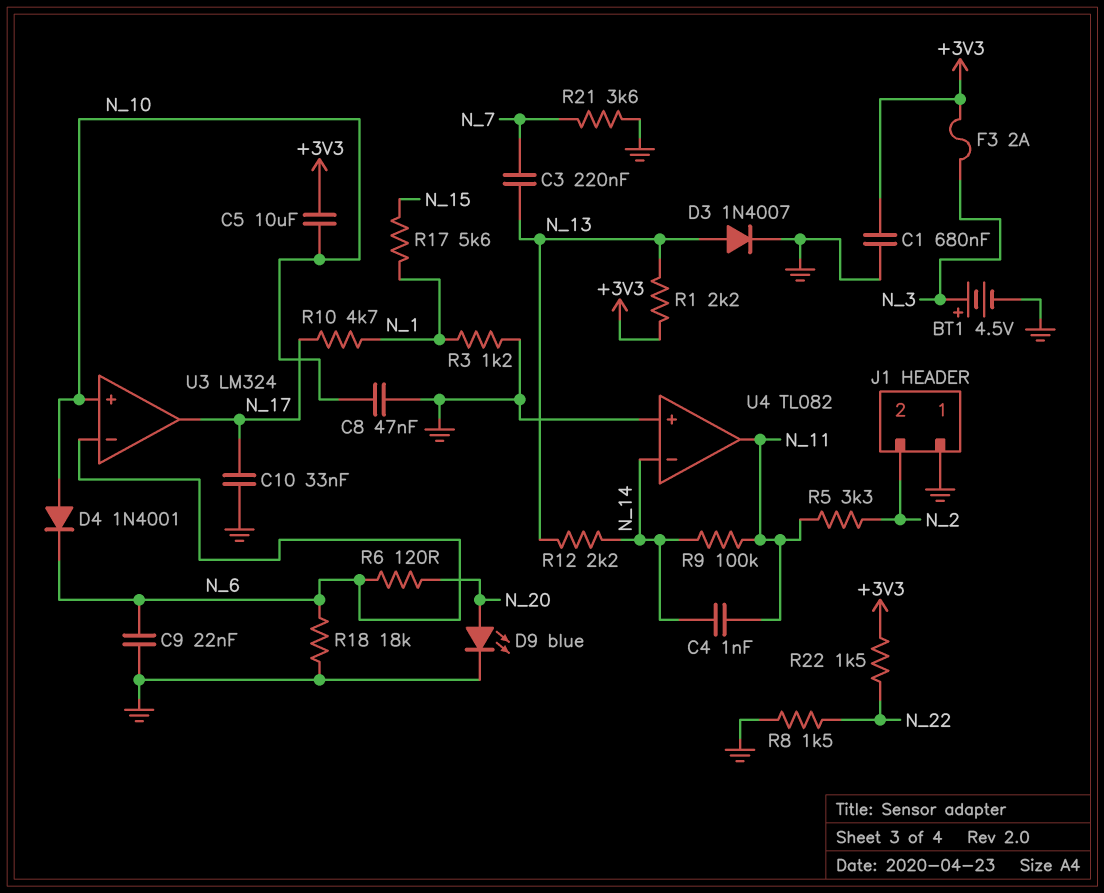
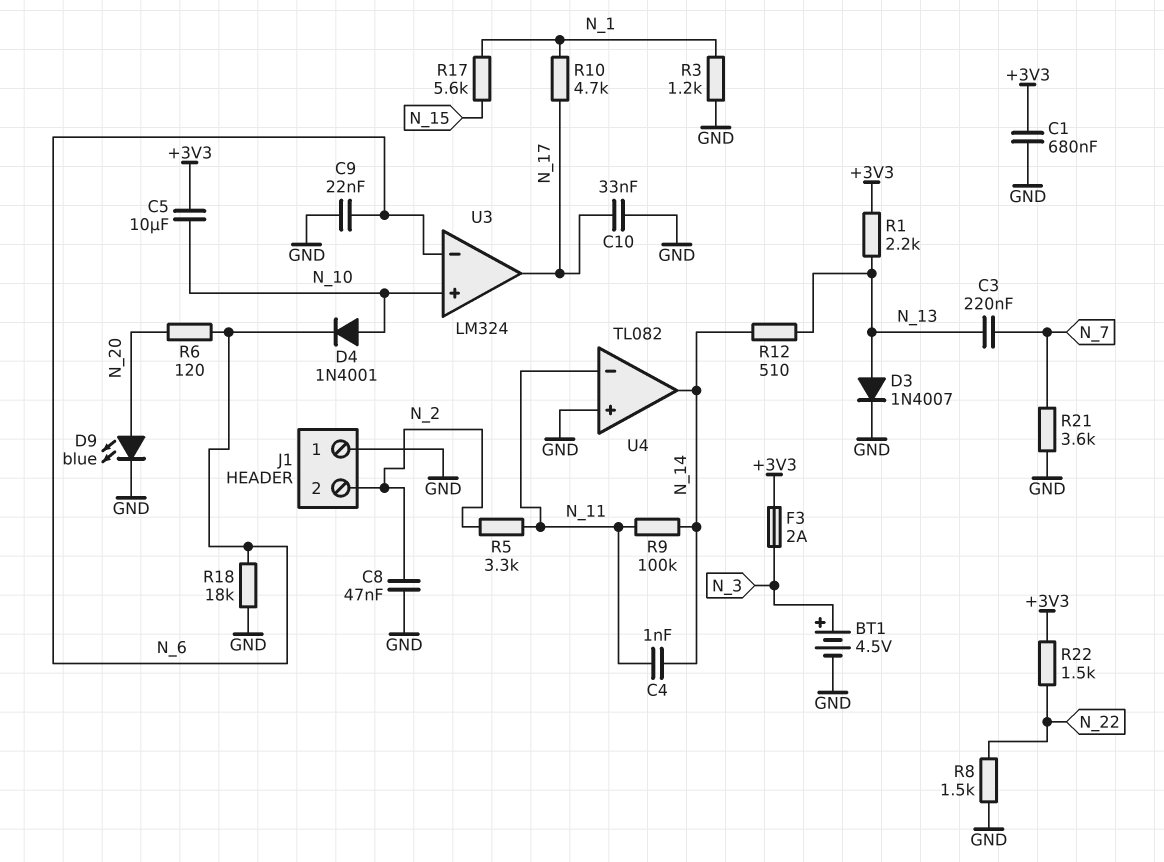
C8: 47nF (GND, N_10) -> 47nF (GND, N_2)
R12: 2.2k (N_13, N_14) -> 510 (N_13, N_14)
U4 pin in-: N_14 -> N_11
U4 pin out: N_11 -> N_14

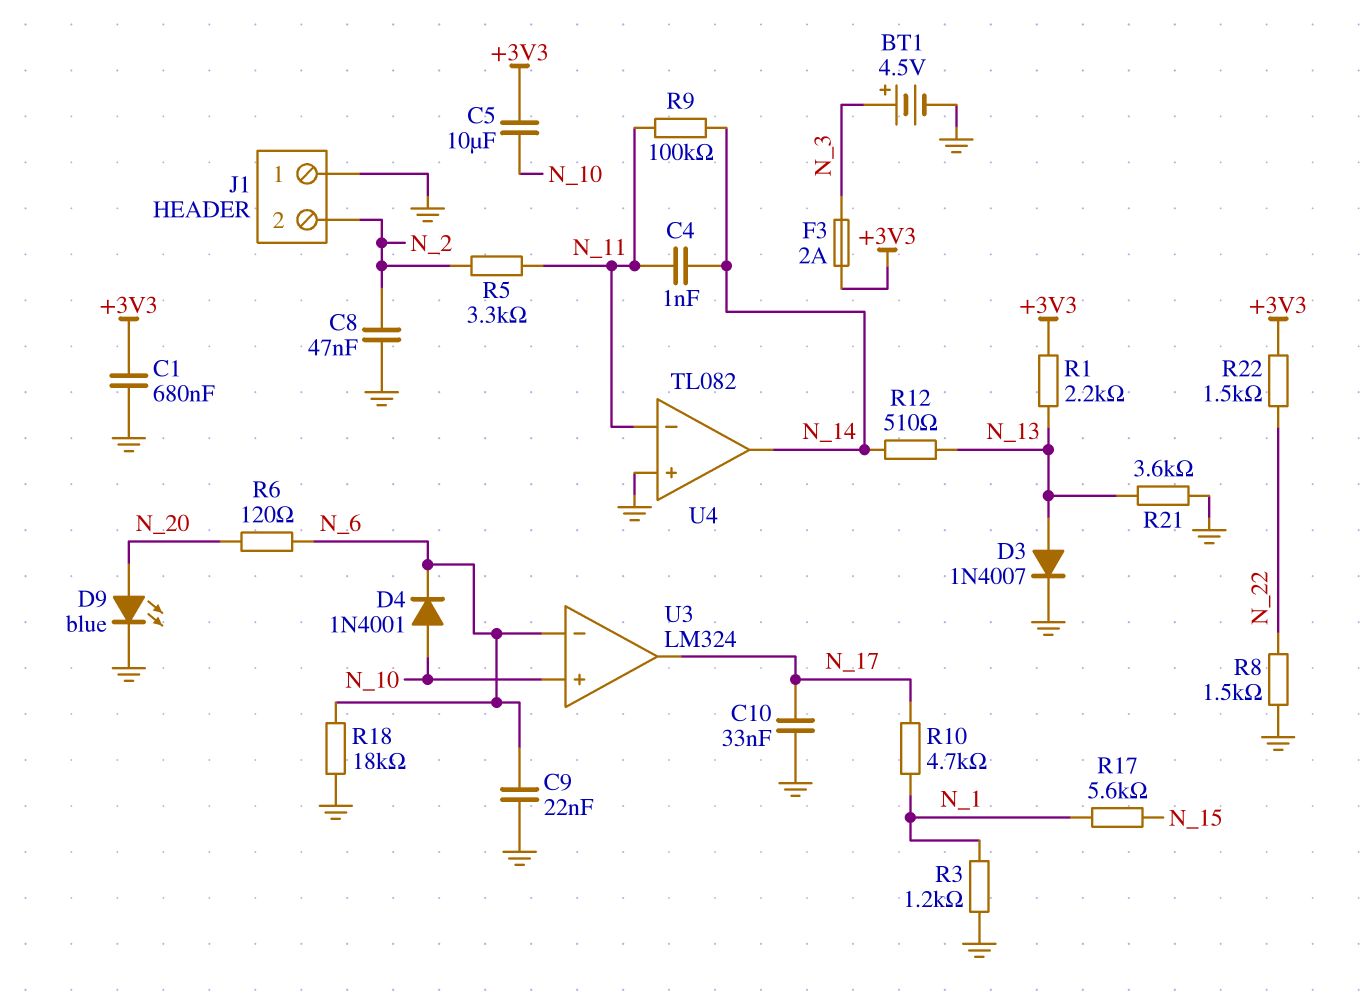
C3: 220nF (N_7, N_13) -> none
R21: 3.6k (GND, N_7) -> 3.6k (GND, N_13)

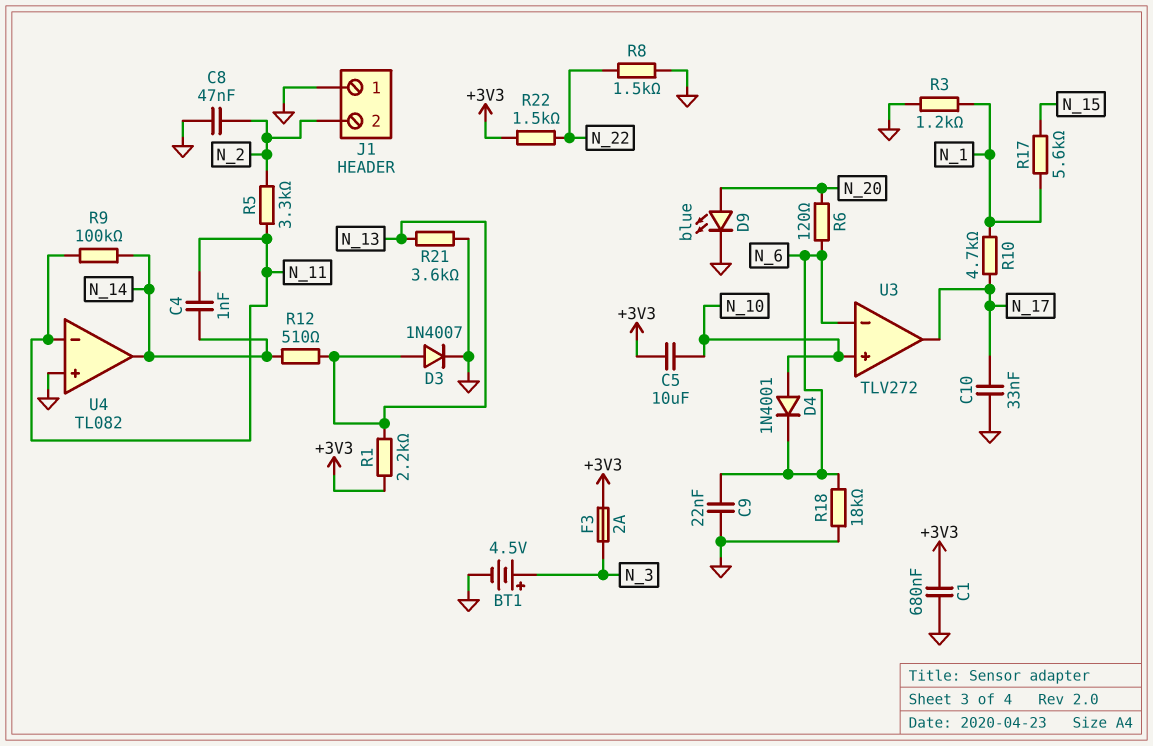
U3: LM324 -> TLV272

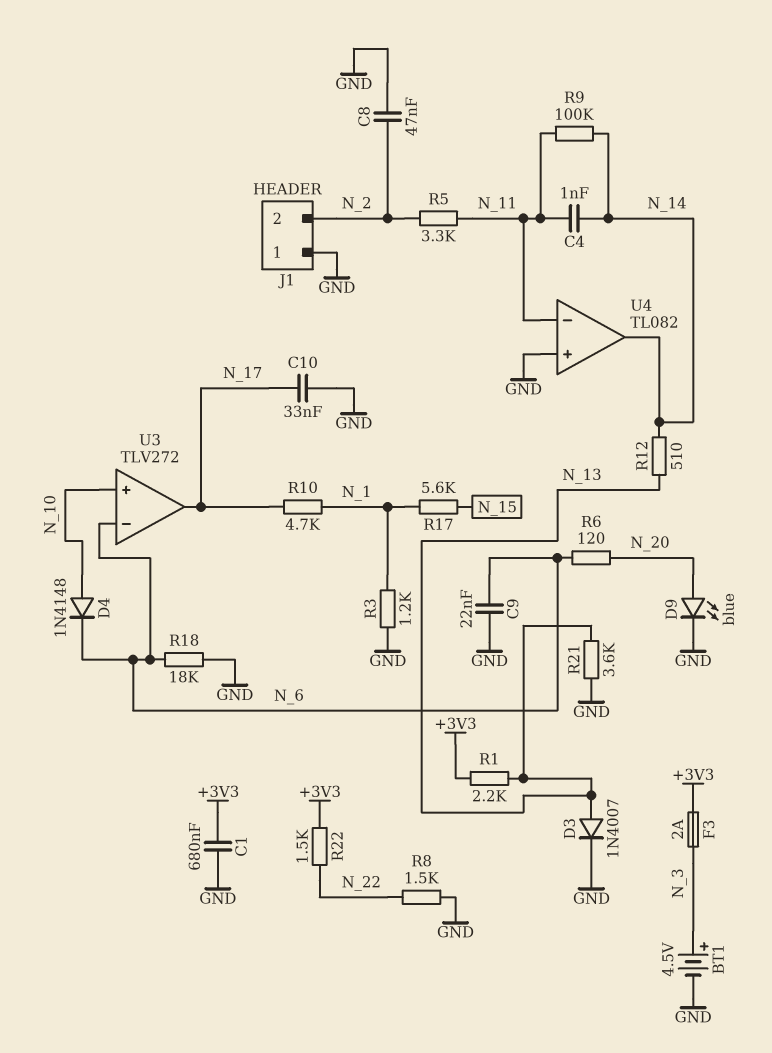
C5: 10uF (+3V3, N_10) -> none
D4: diode 1N4001 (A N_10, K N_6) -> diode 1N4148 (A N_10, K N_6)

